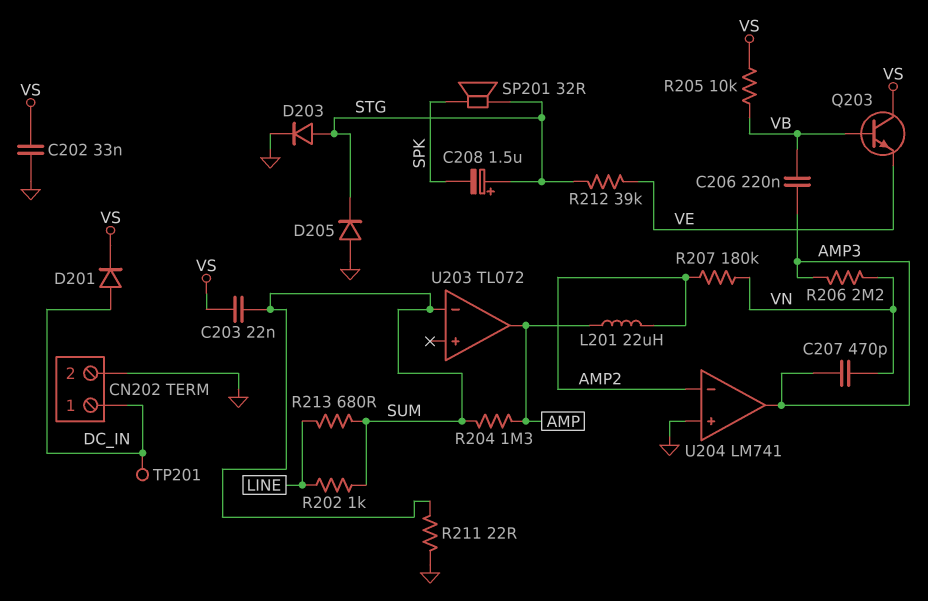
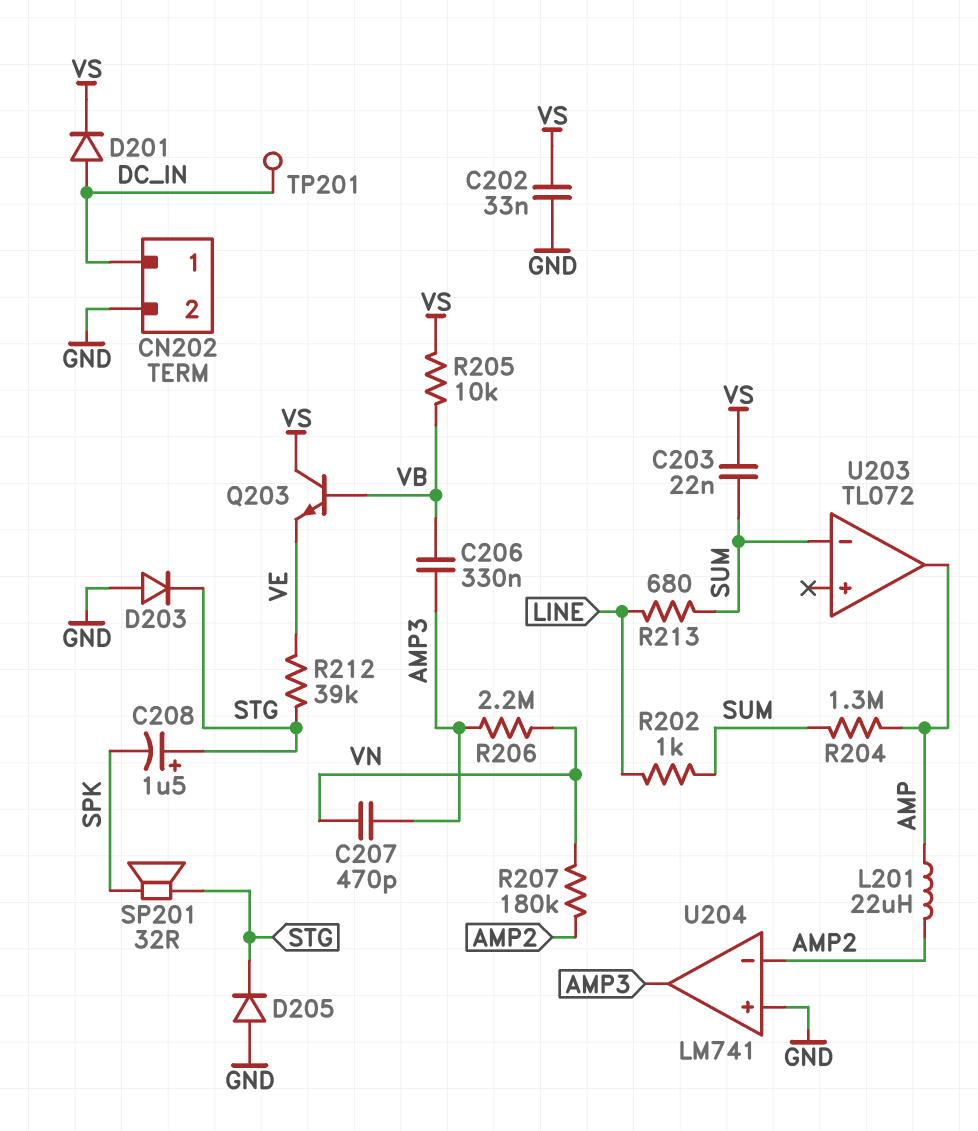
C206: 220nF (AMP3, VB) -> 330nF (AMP3, VB)
D203: diode (A STG, K GND) -> diode (A GND, K STG)
R211: 22 (GND, SUM) -> none

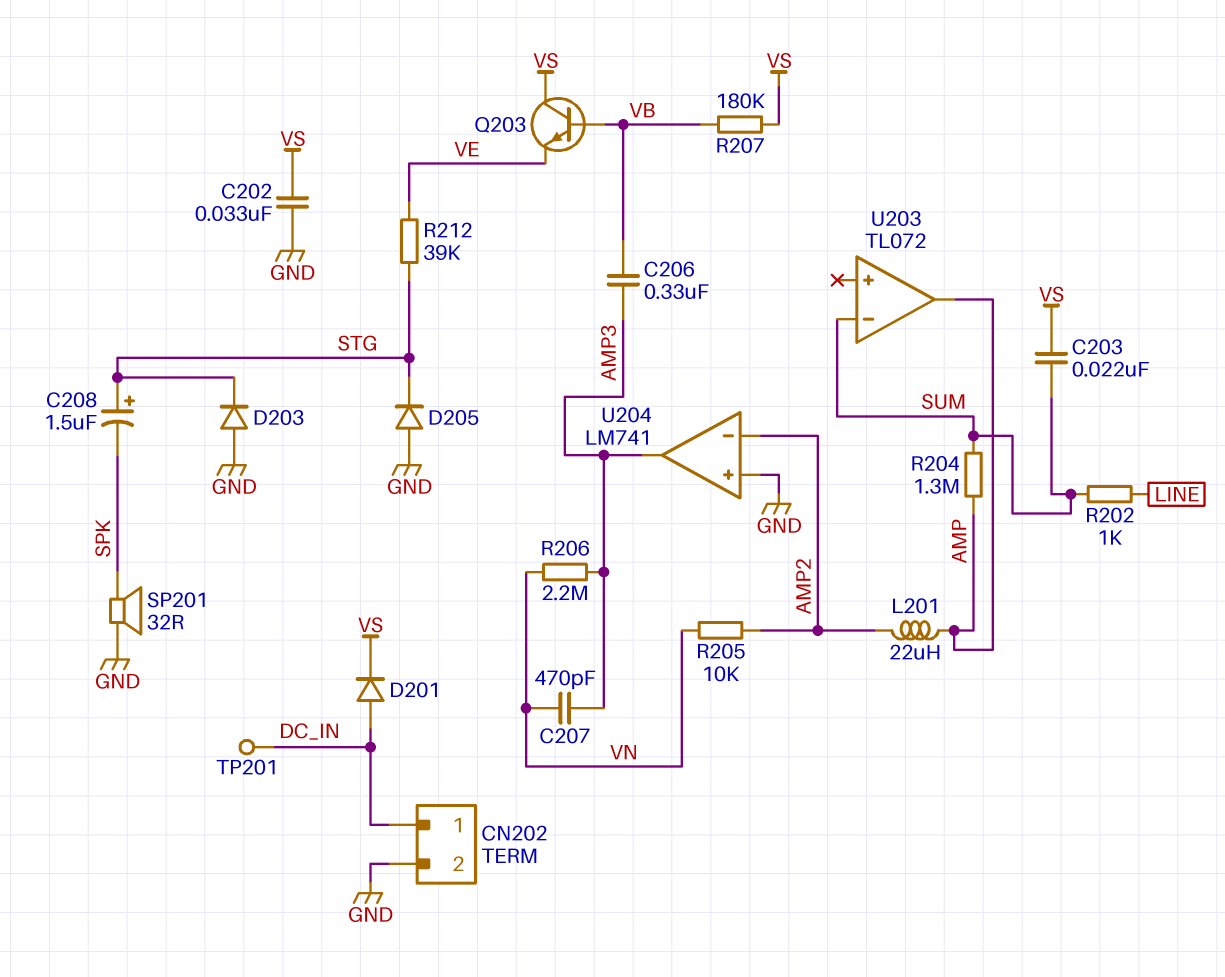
R205: 10k (VB, VS) -> 10k (AMP2, VN)
R207: 180k (AMP2, VN) -> 180k (VB, VS)
R213: 680 (LINE, SUM) -> none
SP201: speaker 32R (SPK, STG) -> speaker 32R (GND, SPK)

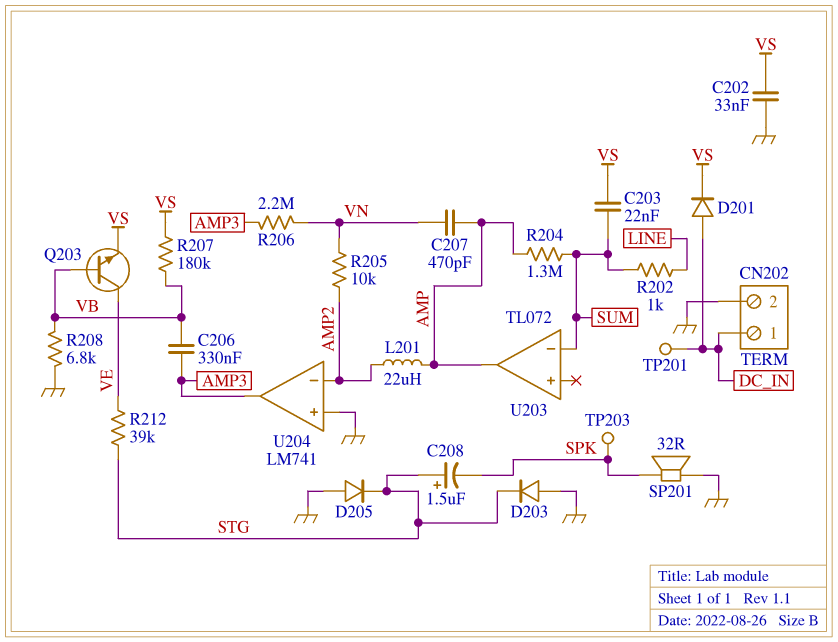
C207: 470pF (AMP3, VN) -> 470pF (AMP, VN)
Q203: NPN (B VB, C VS, E VE) -> NPN (B VB, C VE, E VS)
R208: none -> 6.8k (GND, VB)
TP203: none -> test point (SPK)

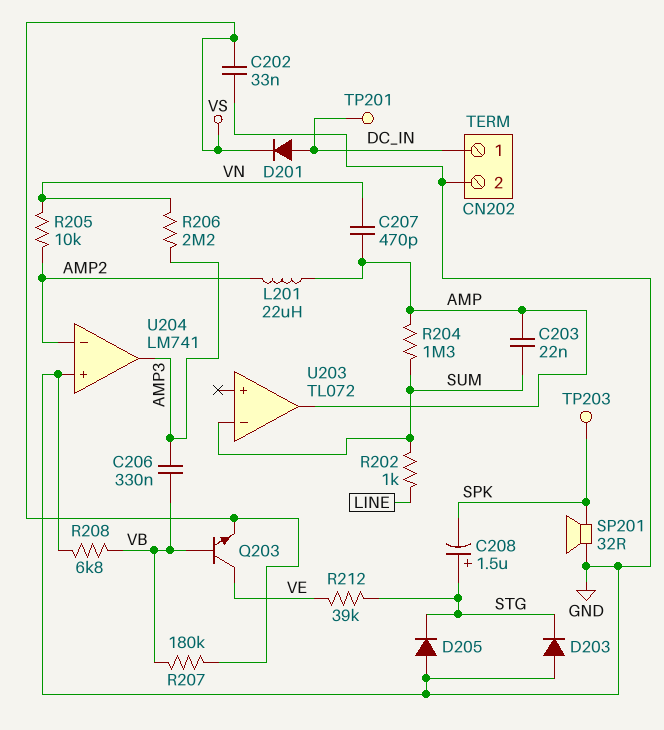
C203: 22nF (SUM, VS) -> 22nF (AMP, SUM)

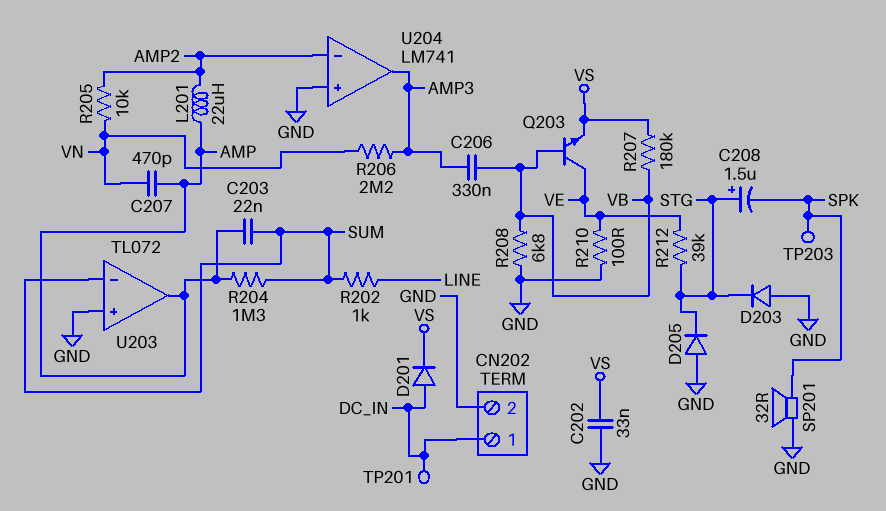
R210: none -> 100 (GND, VE)
U203 pin in+: none -> GND

